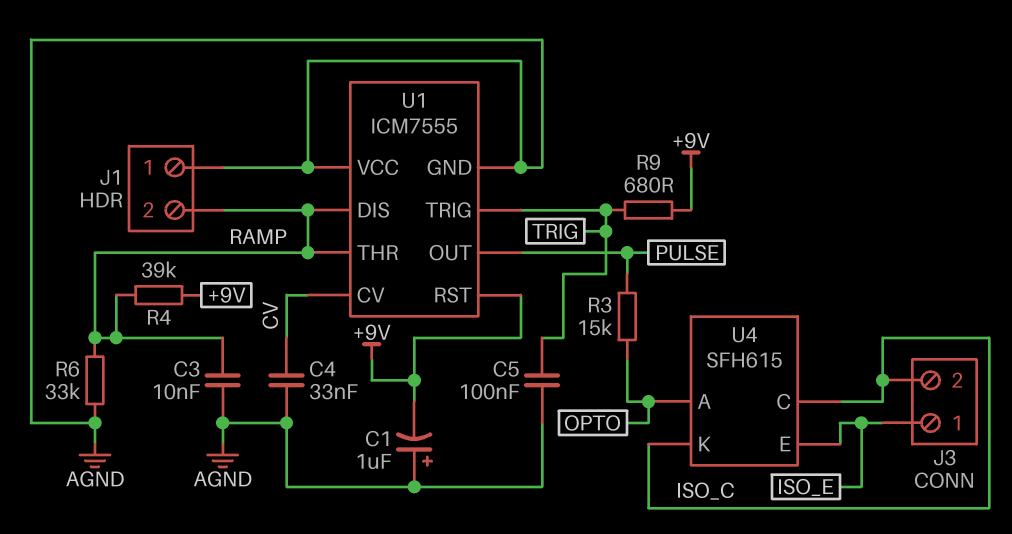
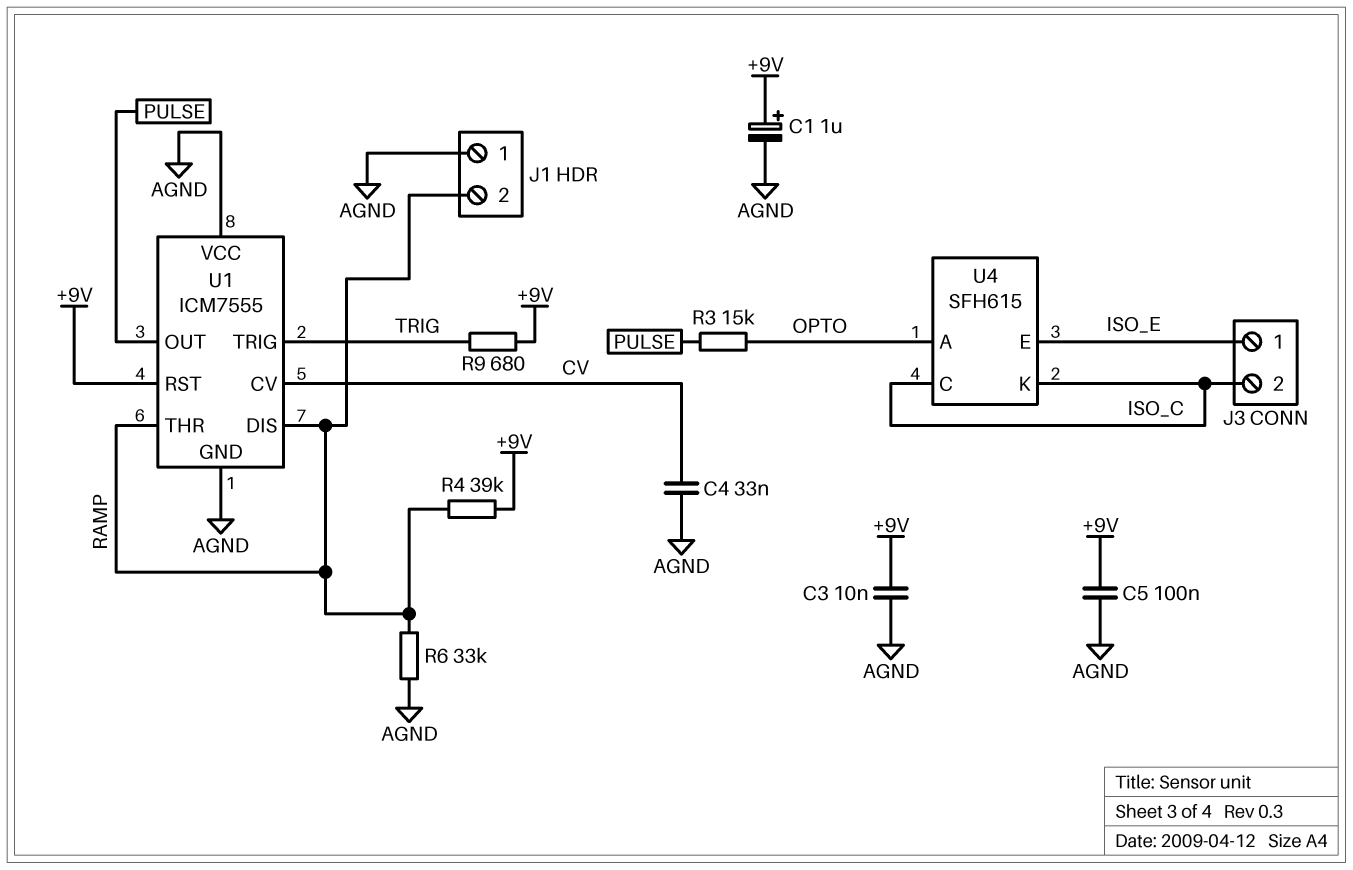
C1: 1uF (plus AGND, minus +9V) -> 1uF (plus +9V, minus AGND)
C3: 10nF (AGND, RAMP) -> 10nF (+9V, AGND)
C5: 100nF (AGND, TRIG) -> 100nF (+9V, AGND)

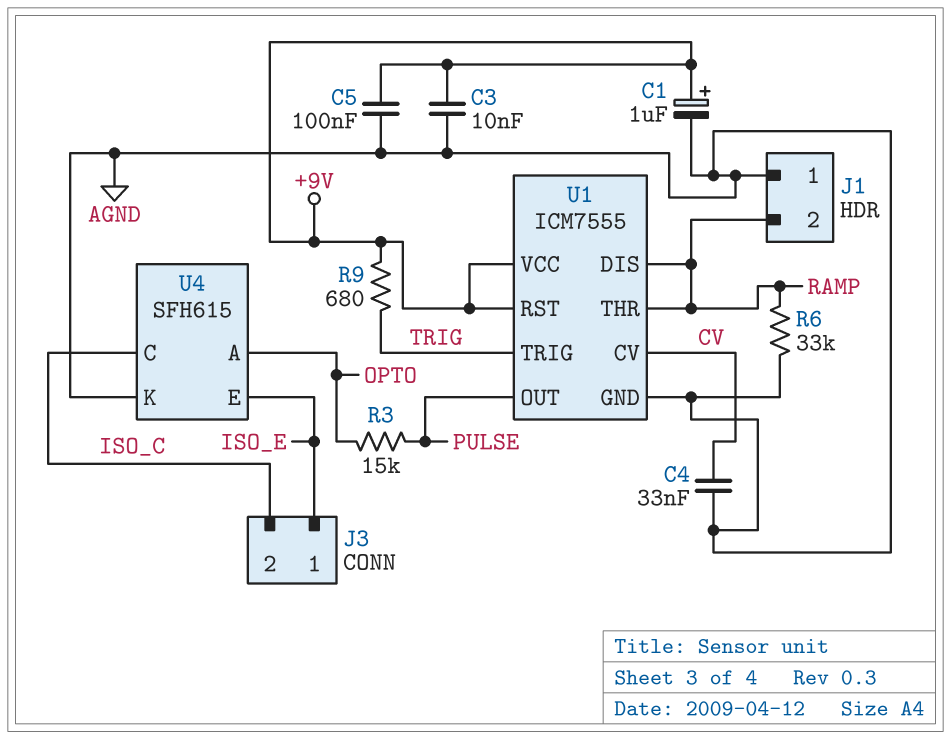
R4: 39k (+9V, RAMP) -> none
U1 pin VCC: AGND -> +9V
U4 pin K: ISO_C -> AGND

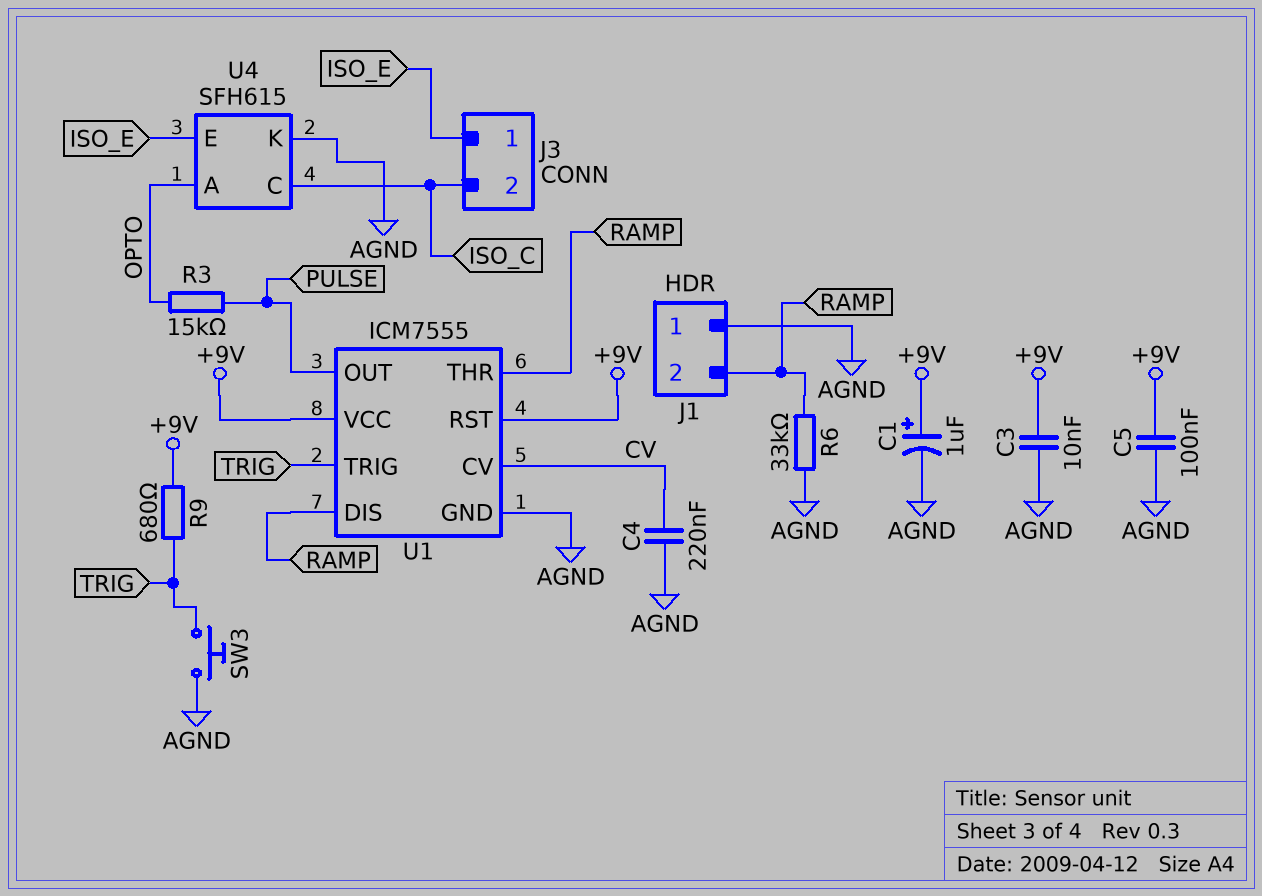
C4: 33nF (AGND, CV) -> 220nF (AGND, CV)
SW3: none -> button (AGND, TRIG)

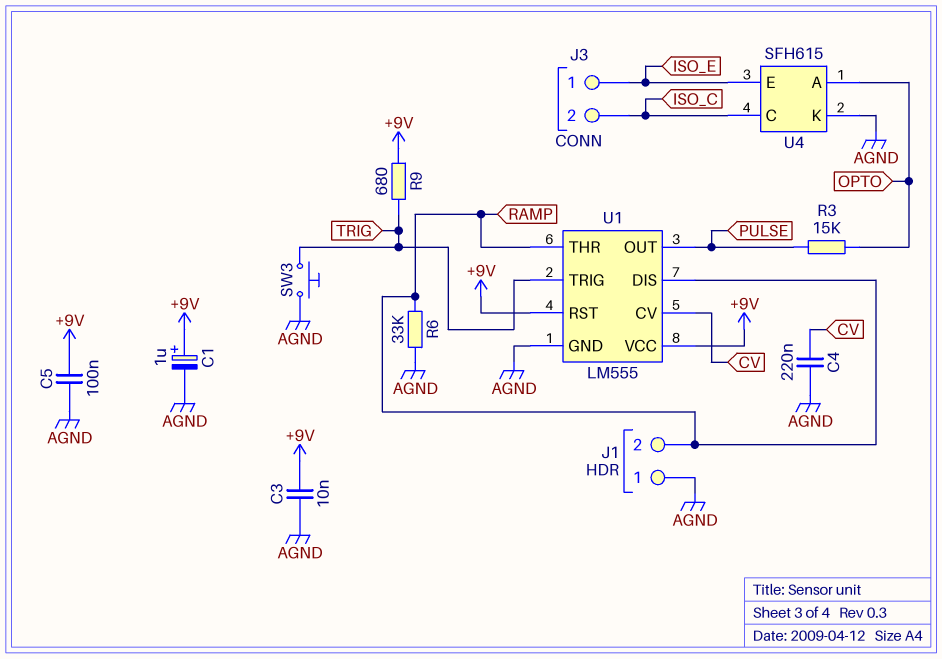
U1: ICM7555 -> LM555

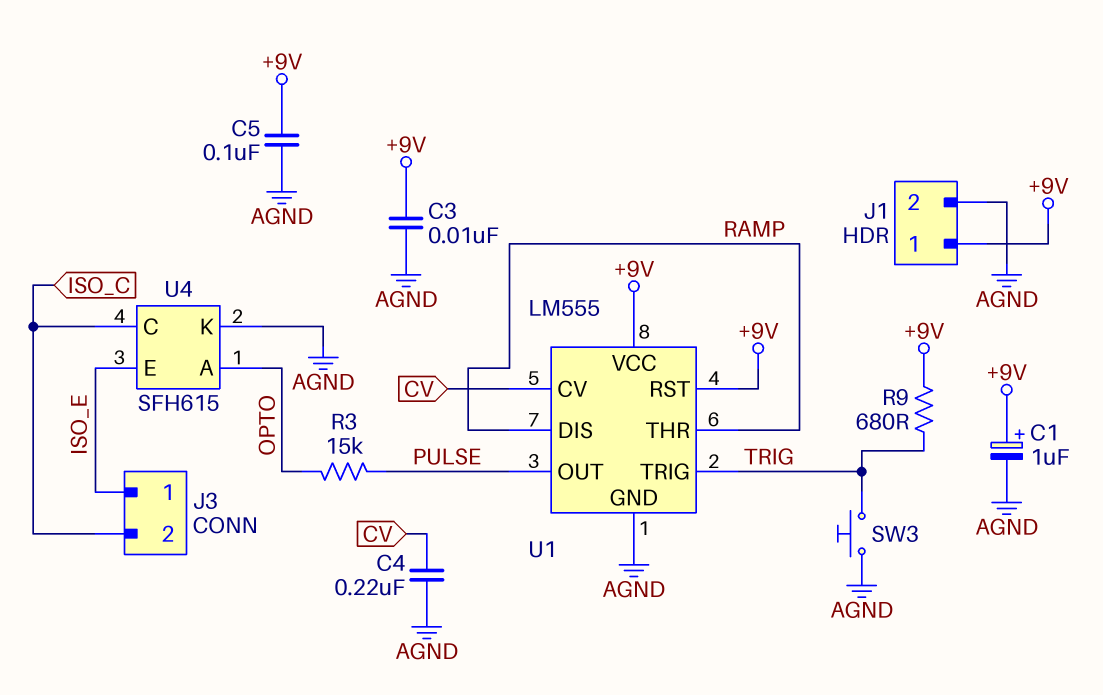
J1 pin 1: AGND -> +9V
J1 pin 2: RAMP -> AGND
R6: 33k (AGND, RAMP) -> none

